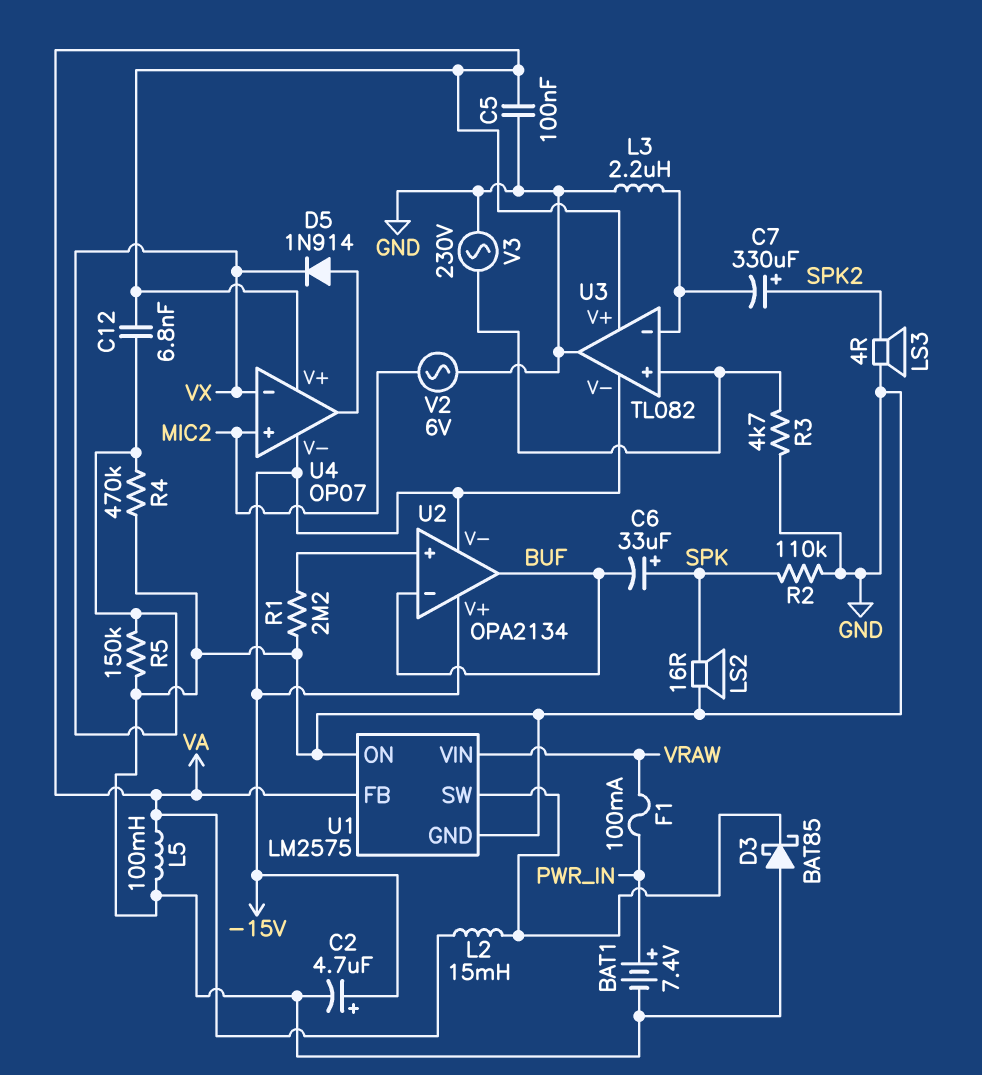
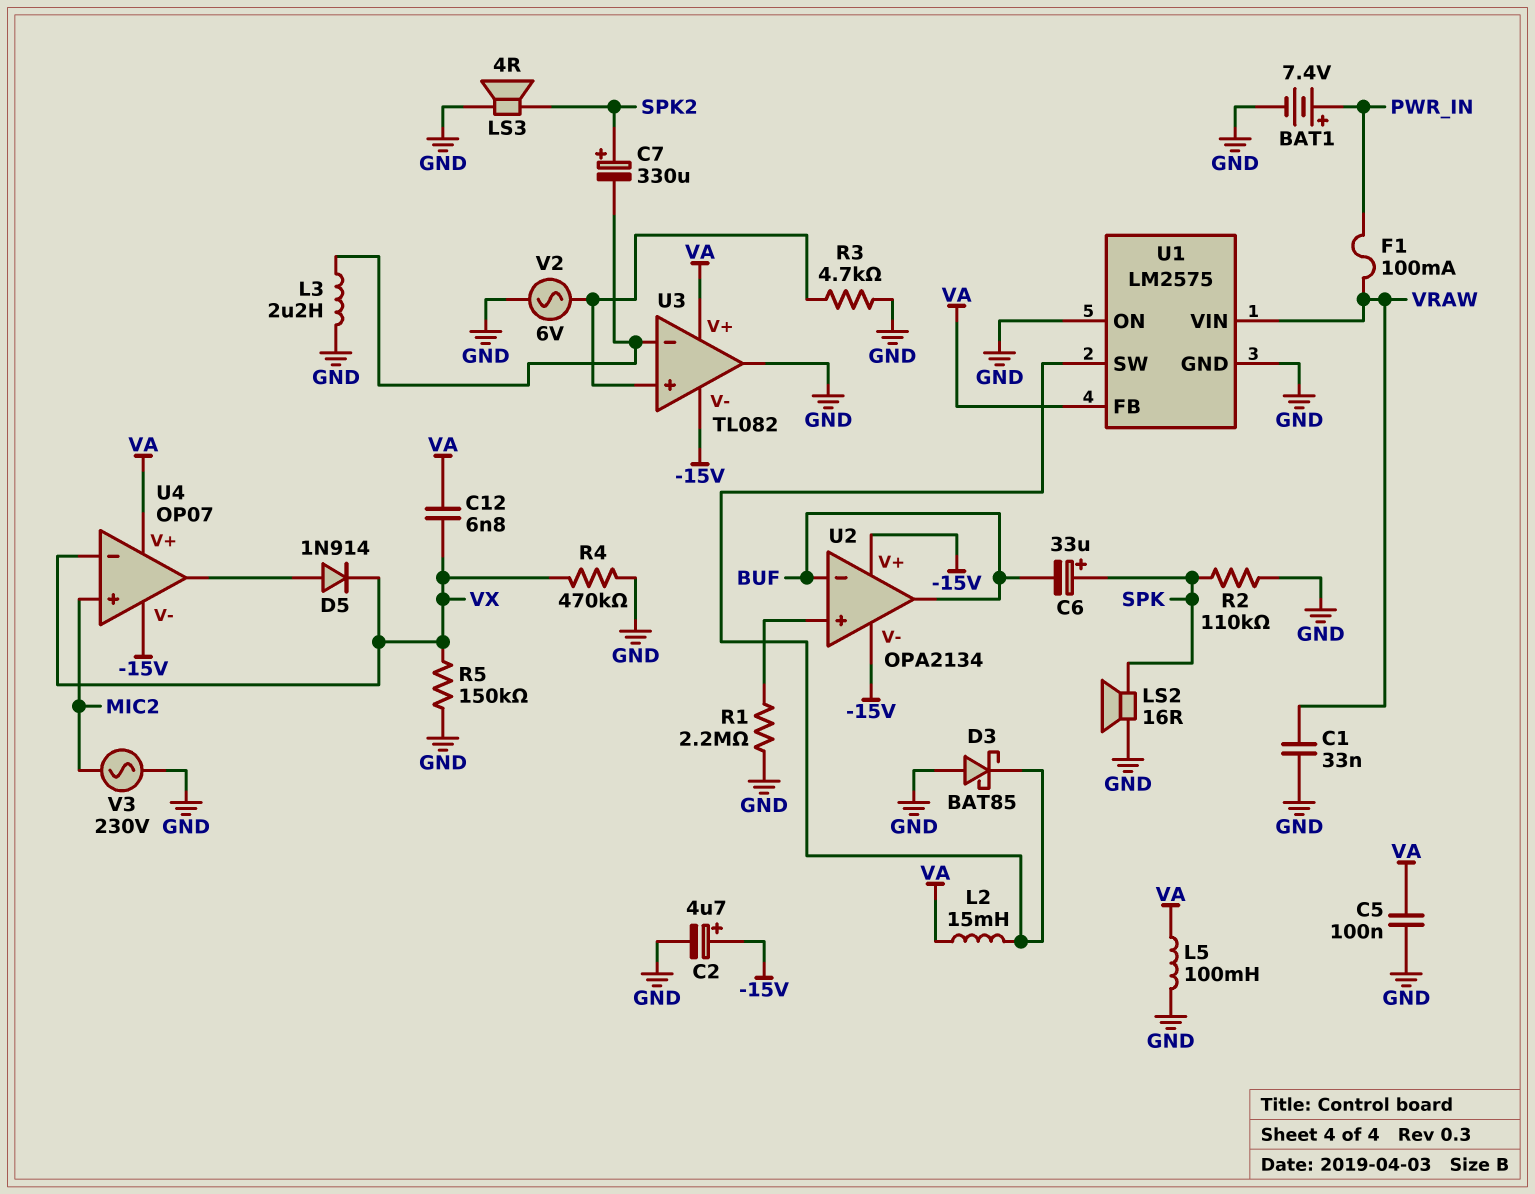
C1: none -> 33nF (GND, VRAW)
V2: AC 6V (GND, MIC2) -> AC 6V (GND, U3/in+)
V3: AC 230V (GND, U3/in+) -> AC 230V (GND, MIC2)

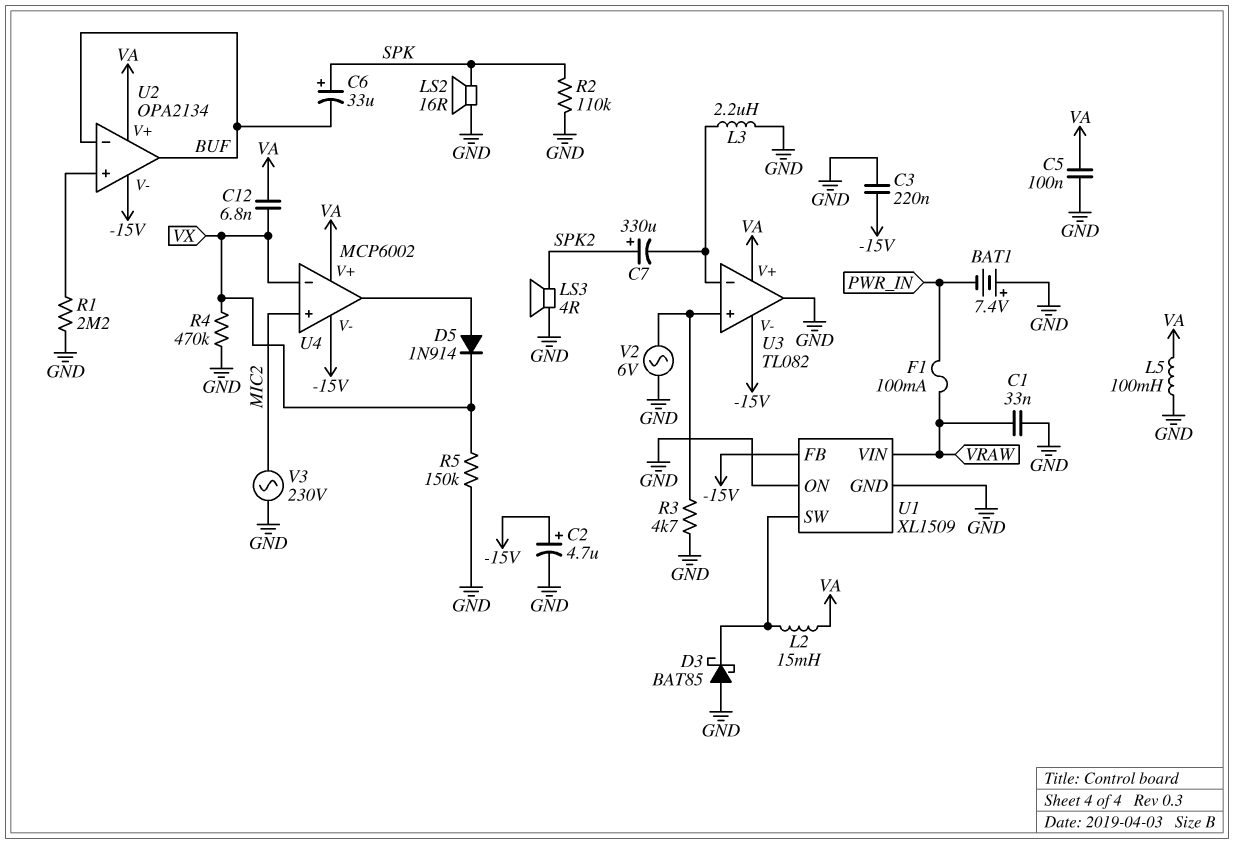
BAT1: 7.4V (plus PWR_IN, minus GND) -> 7.4V (plus GND, minus PWR_IN)
C3: none -> 220nF (-15V, GND)
U1: LM2575 -> XL1509
U1 pin FB: VA -> -15V
U2 pin V+: -15V -> VA
U4: OP07 -> MCP6002

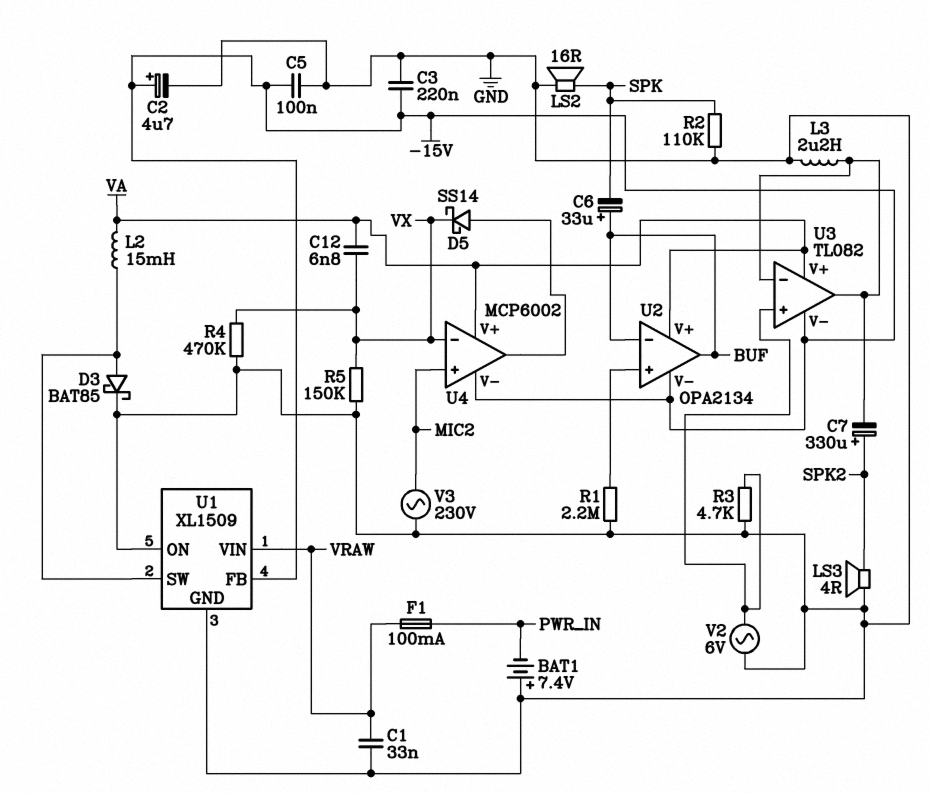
C5: 100nF (GND, VA) -> 100nF (-15V, GND)
C6: 33uF (plus SPK, minus BUF) -> 33uF (plus BUF, minus SPK)
D3: schottky BAT85 (A GND, K U1/SW) -> schottky BAT85 (A U1/SW, K GND)
D5: diode 1N914 (A U4/out, K VX) -> schottky SS14 (A U4/out, K VX)
L5: 100mH (GND, VA) -> none
U3 pin out: GND -> U3/in-

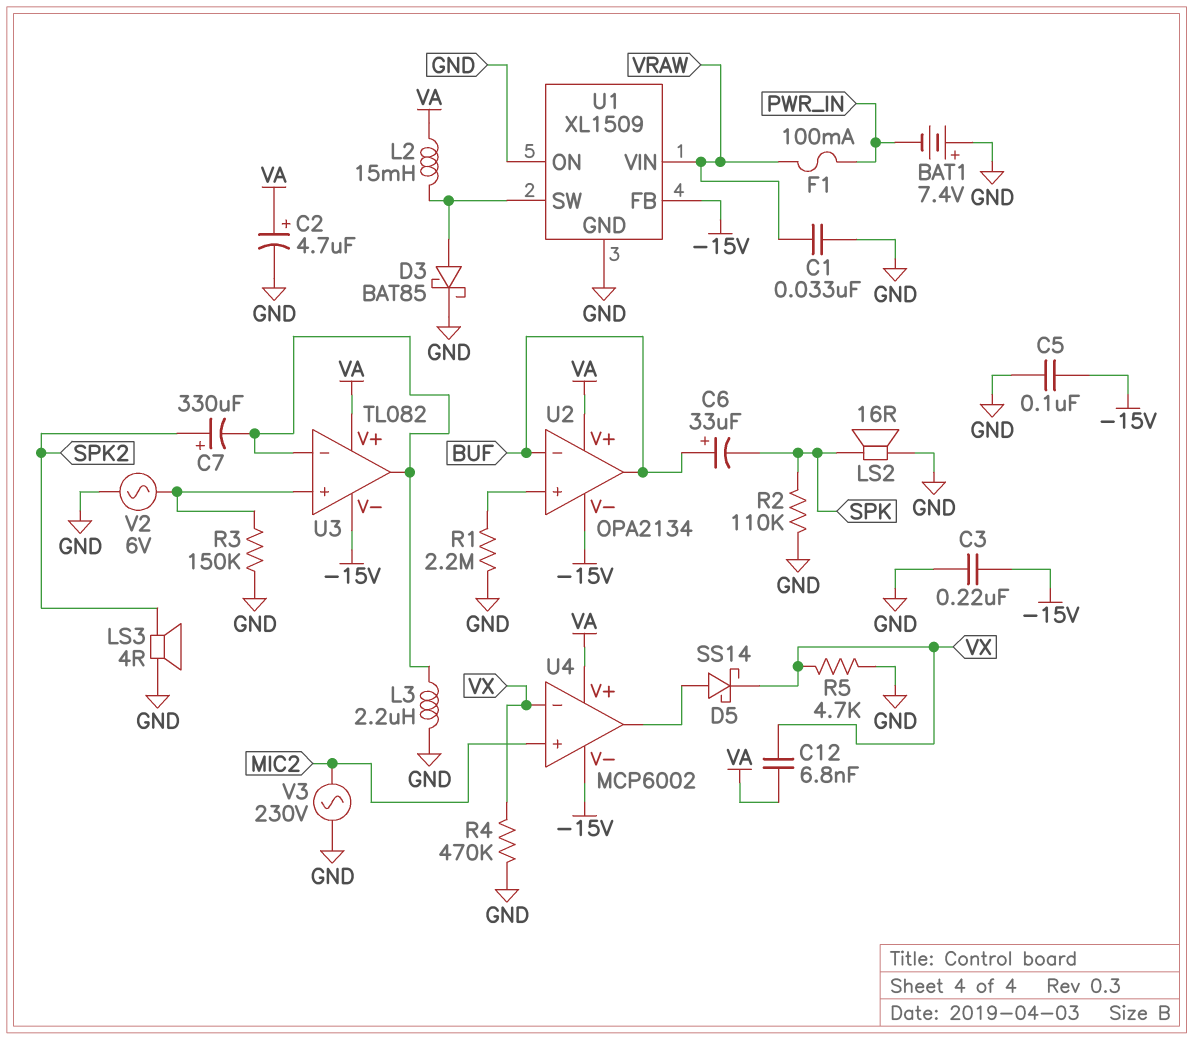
C2: 4.7uF (plus -15V, minus GND) -> 4.7uF (plus VA, minus GND)
R3: 4.7k (GND, U3/in+) -> 150k (GND, U3/in+)
R5: 150k (GND, VX) -> 4.7k (GND, VX)

